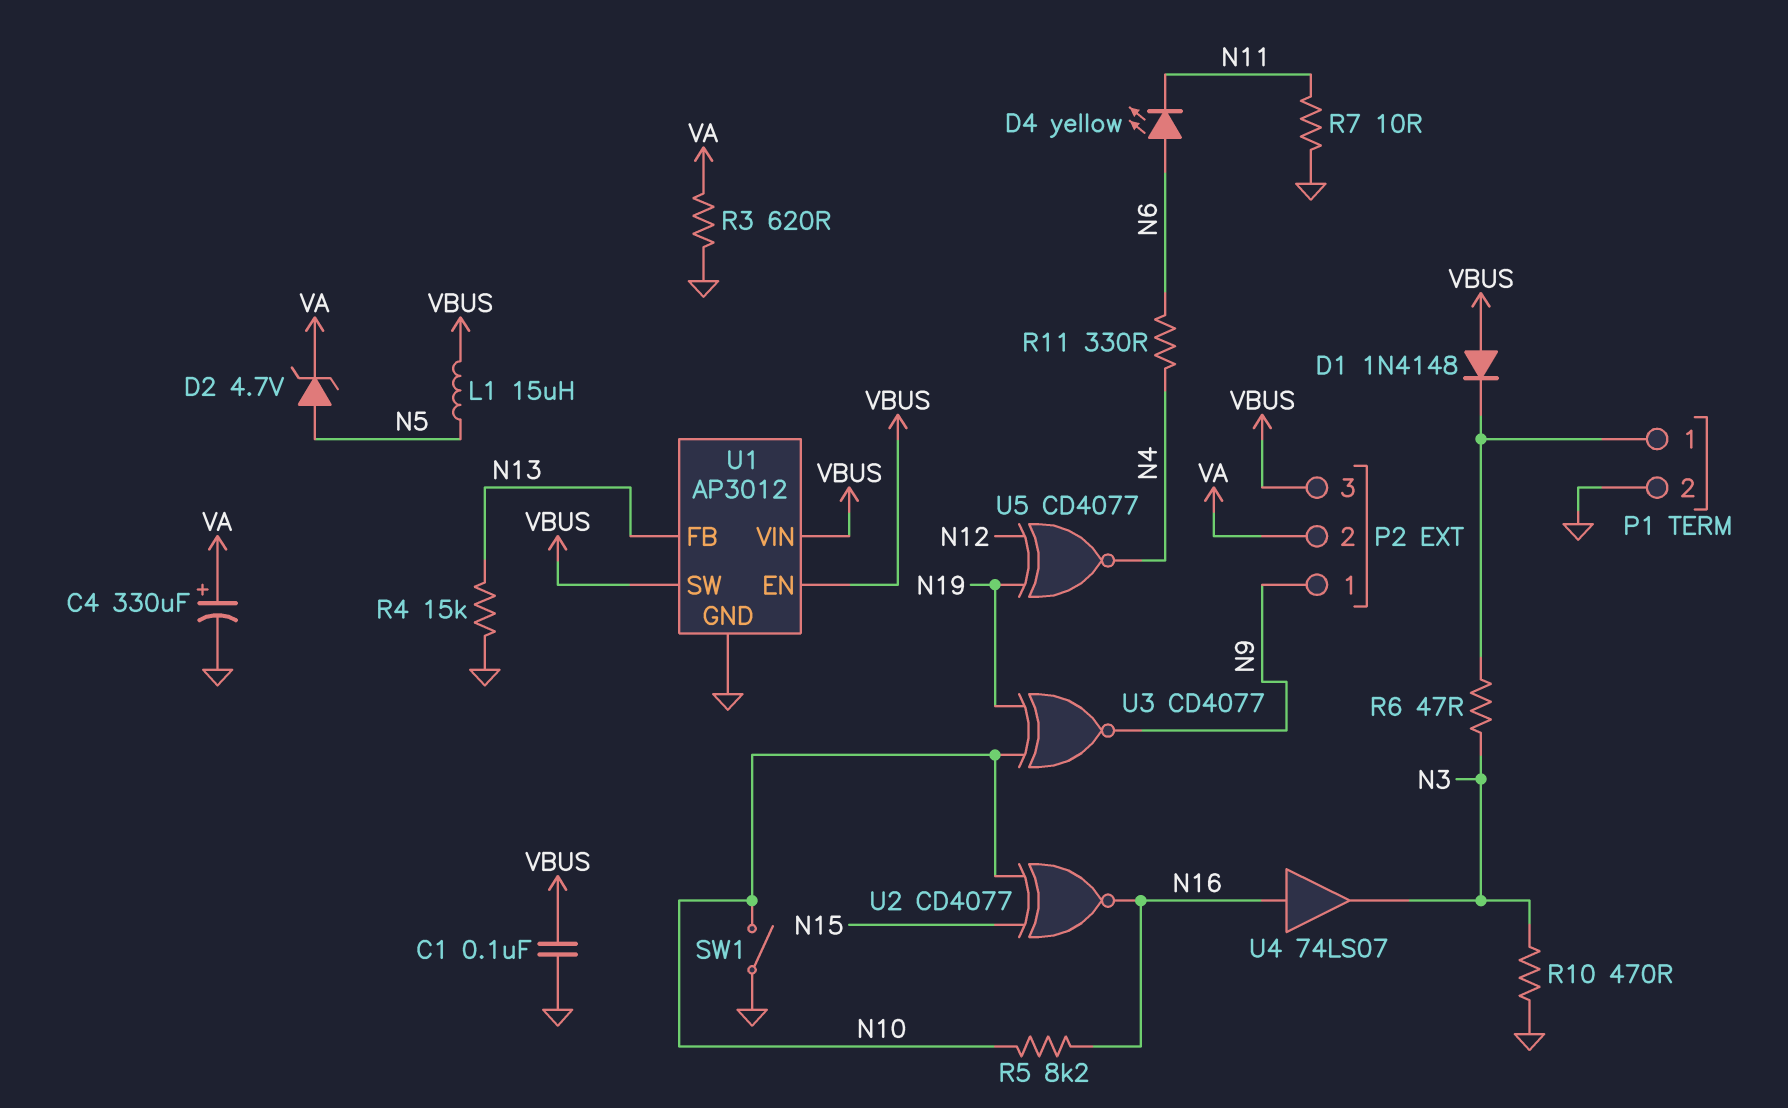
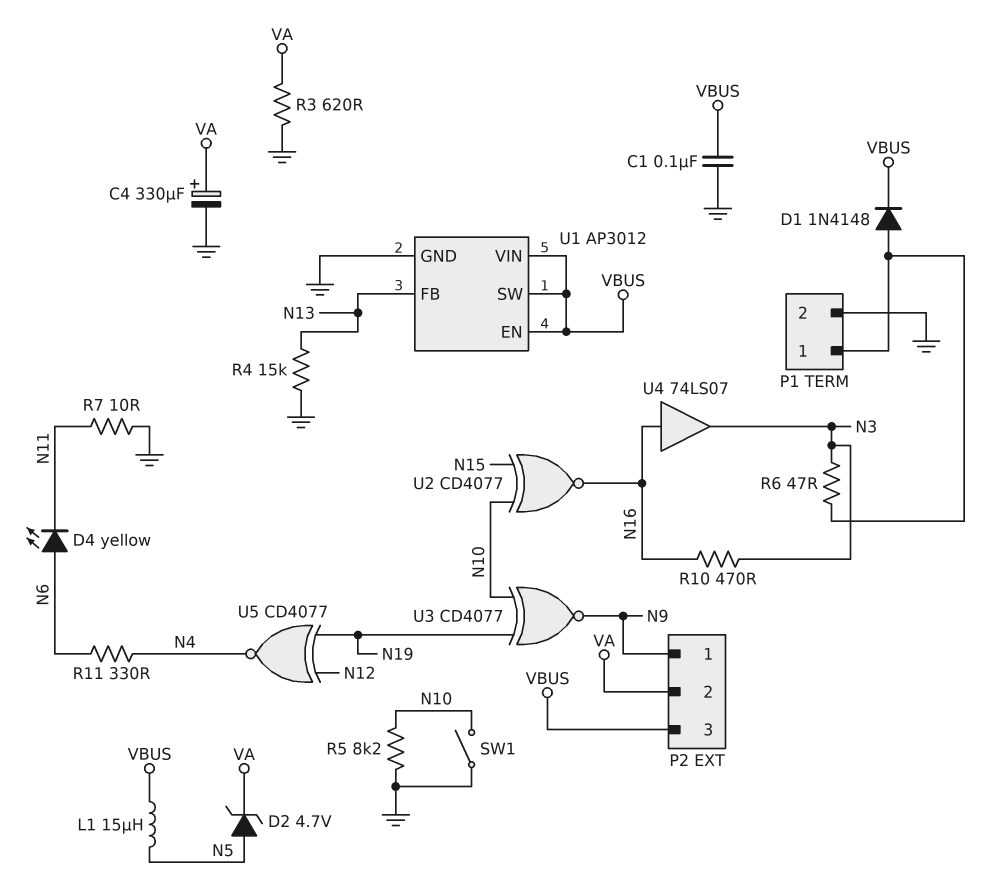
D1: diode 1N4148 (A VBUS, K P1/1) -> diode 1N4148 (A P1/1, K VBUS)
R5: 8.2k (N10, N16) -> 8.2k (GND, N10)
R10: 470 (GND, N3) -> 470 (N3, N16)

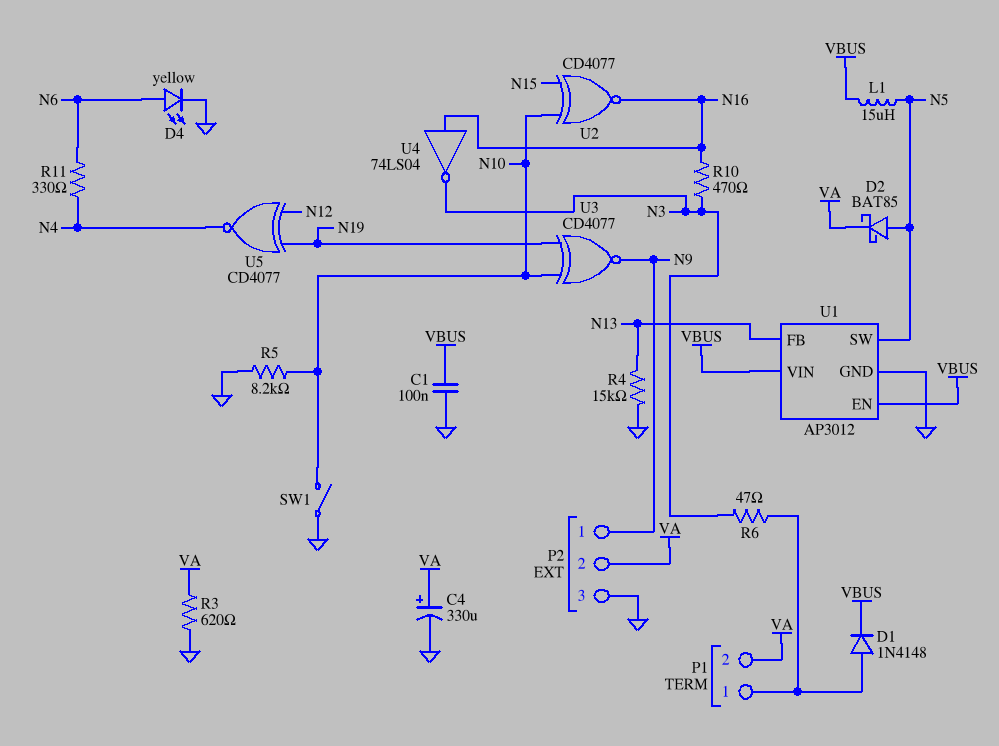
D2: zener 4.7V (A N5, K VA) -> schottky BAT85 (A N5, K VA)
D4: LED yellow (A N6, K N11) -> LED yellow (A N6, K GND)
P1 pin 2: GND -> VA
P2 pin 3: VBUS -> GND
R7: 10 (GND, N11) -> none
U1 pin SW: VBUS -> N5
U4: buffer 74LS07 (in N16, out N3) -> NOT 74LS04 (in N16, out N3)

